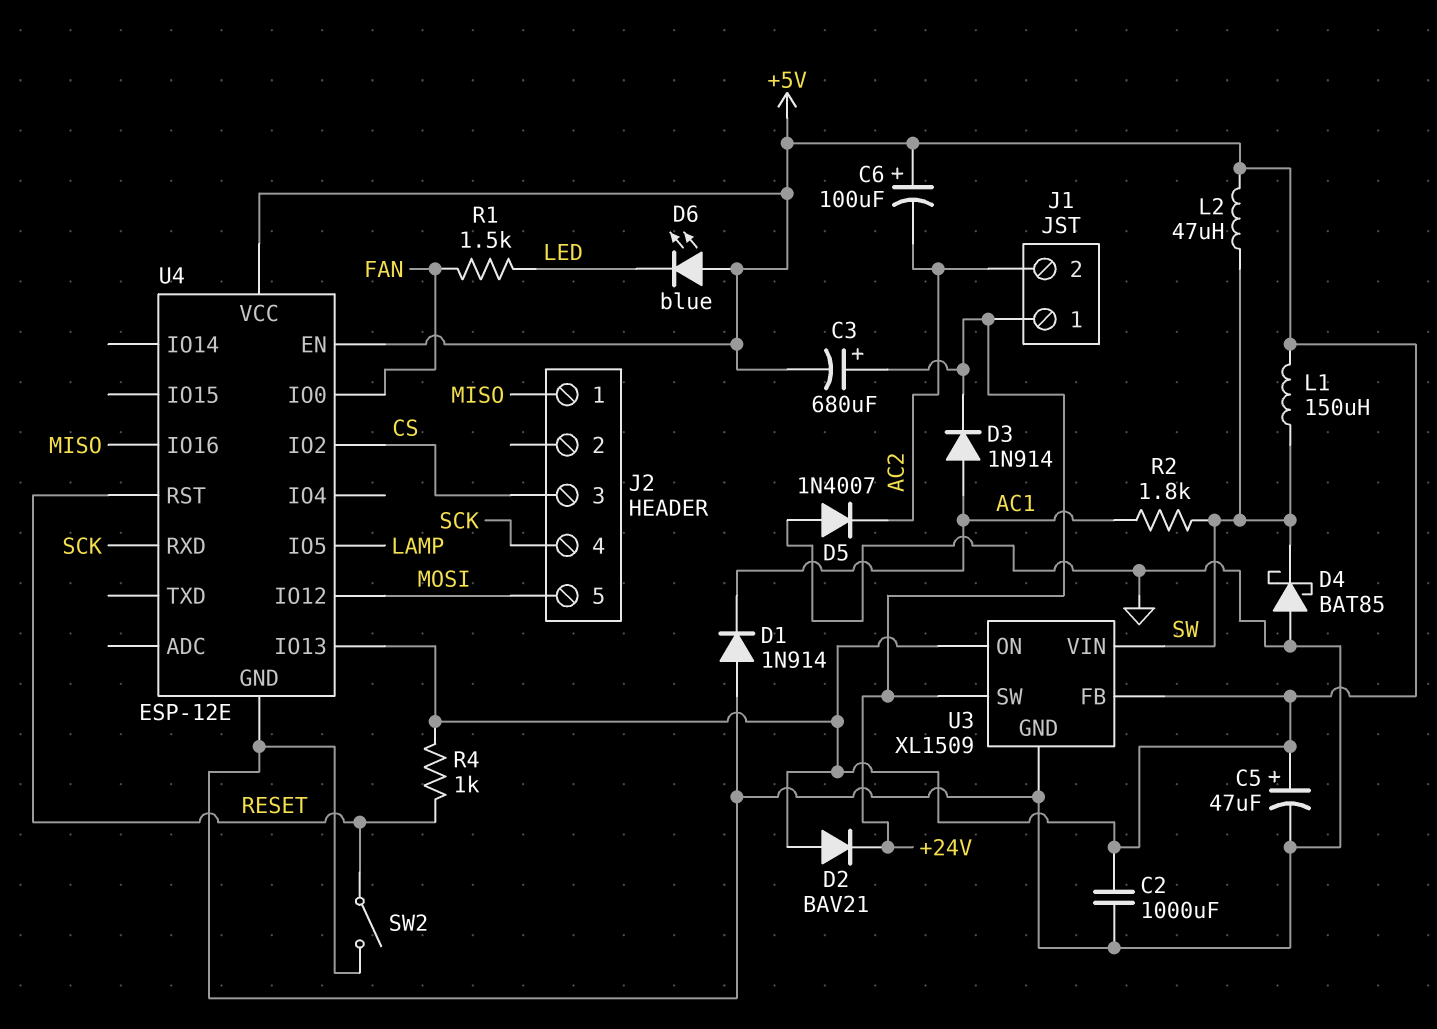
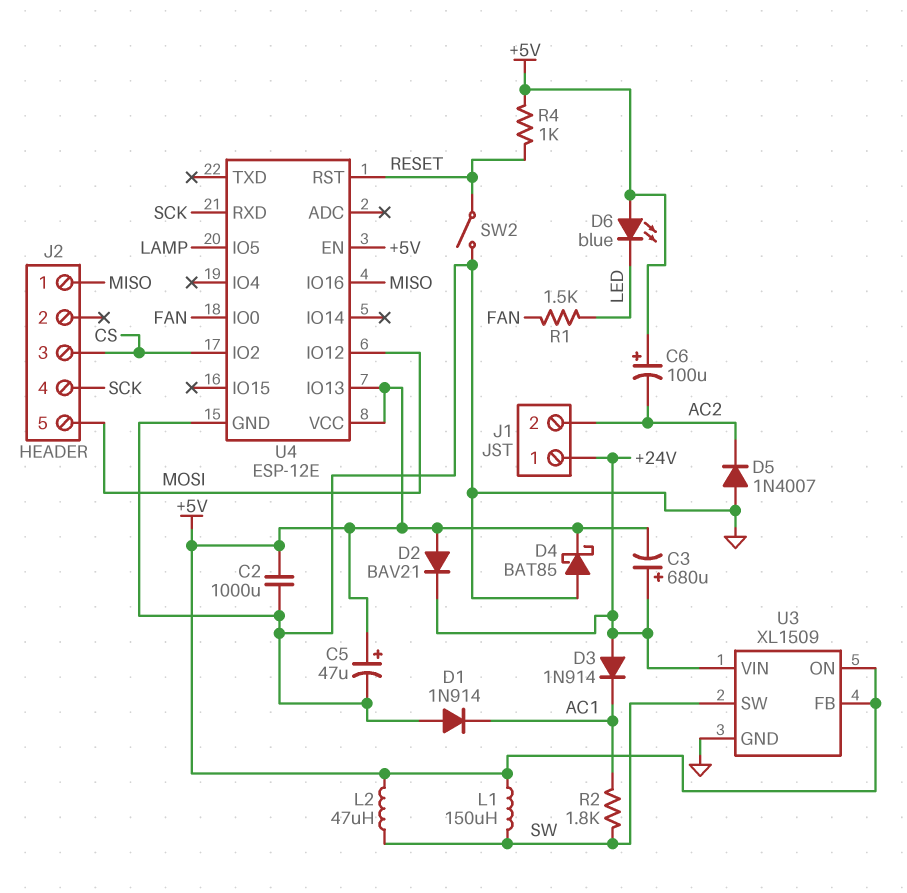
D3: diode 1N914 (A AC1, K +24V) -> diode 1N914 (A +24V, K AC1)
D4: schottky BAT85 (A GND, K SW) -> schottky BAT85 (A GND, K +5V)
U3 pin SW: +24V -> SW
U3 pin VIN: SW -> +24V

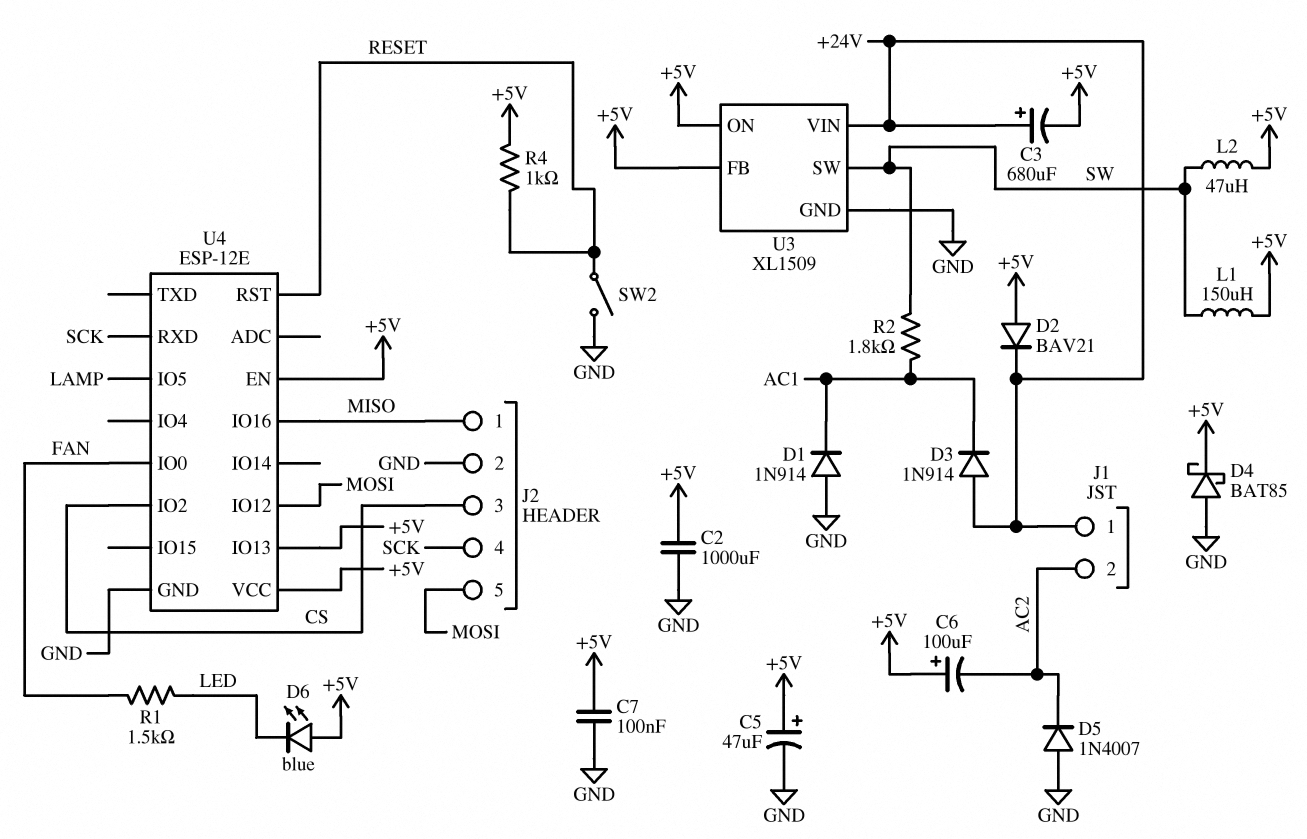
C7: none -> 100nF (+5V, GND)
J2 pin 2: none -> GND

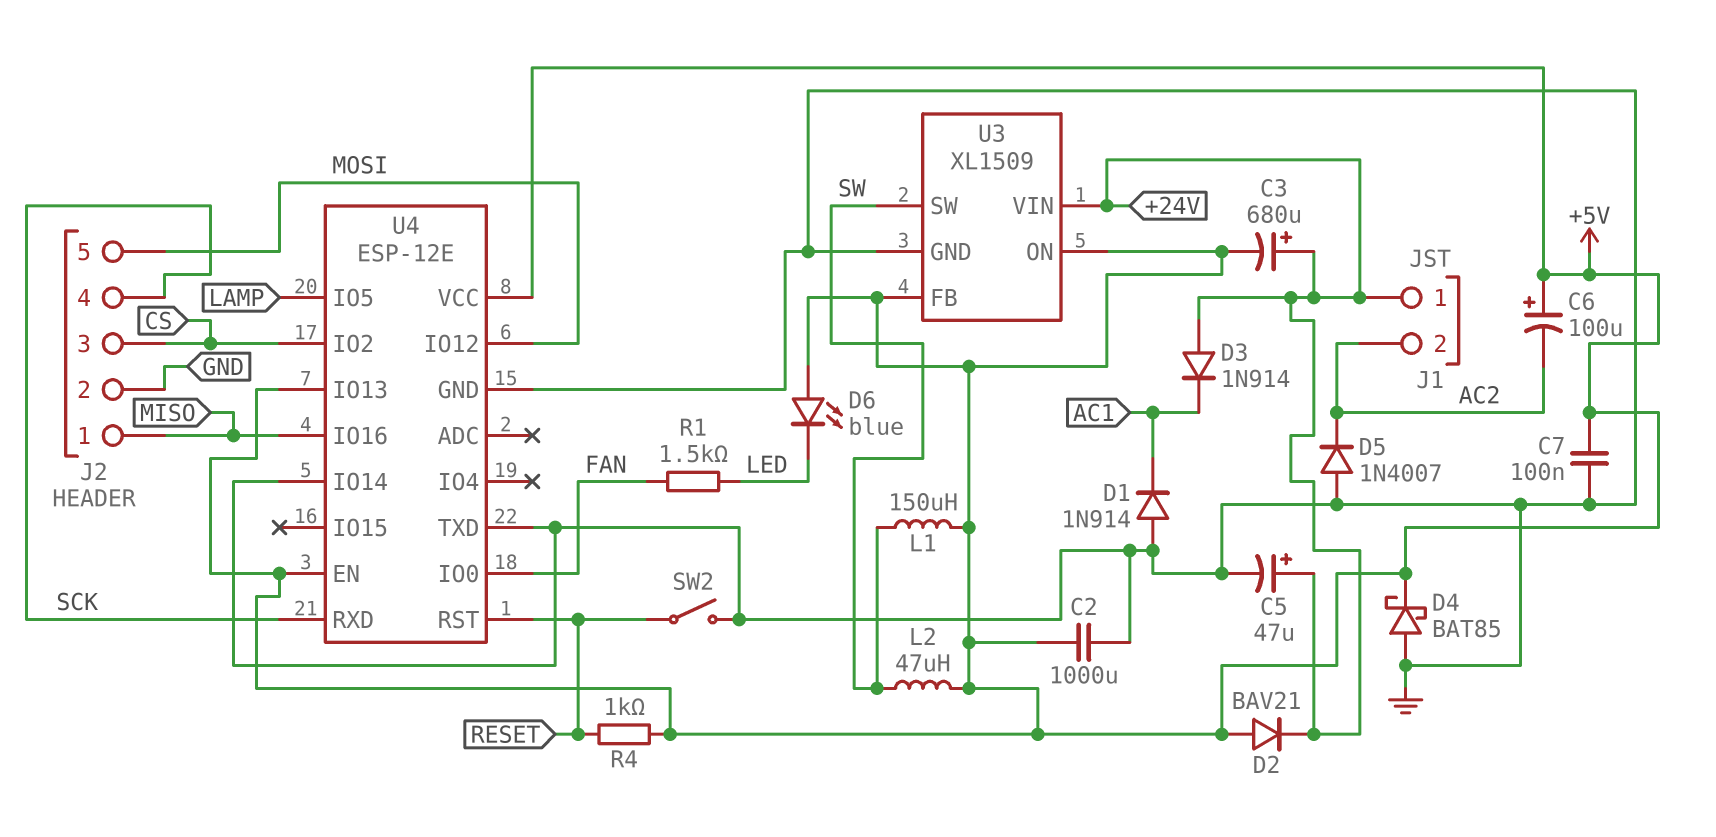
C5: 47uF (plus +5V, minus GND) -> 47uF (plus +24V, minus GND)
R2: 1.8k (AC1, SW) -> none
U4 pin IO14: none -> GND
U4 pin TXD: none -> GND

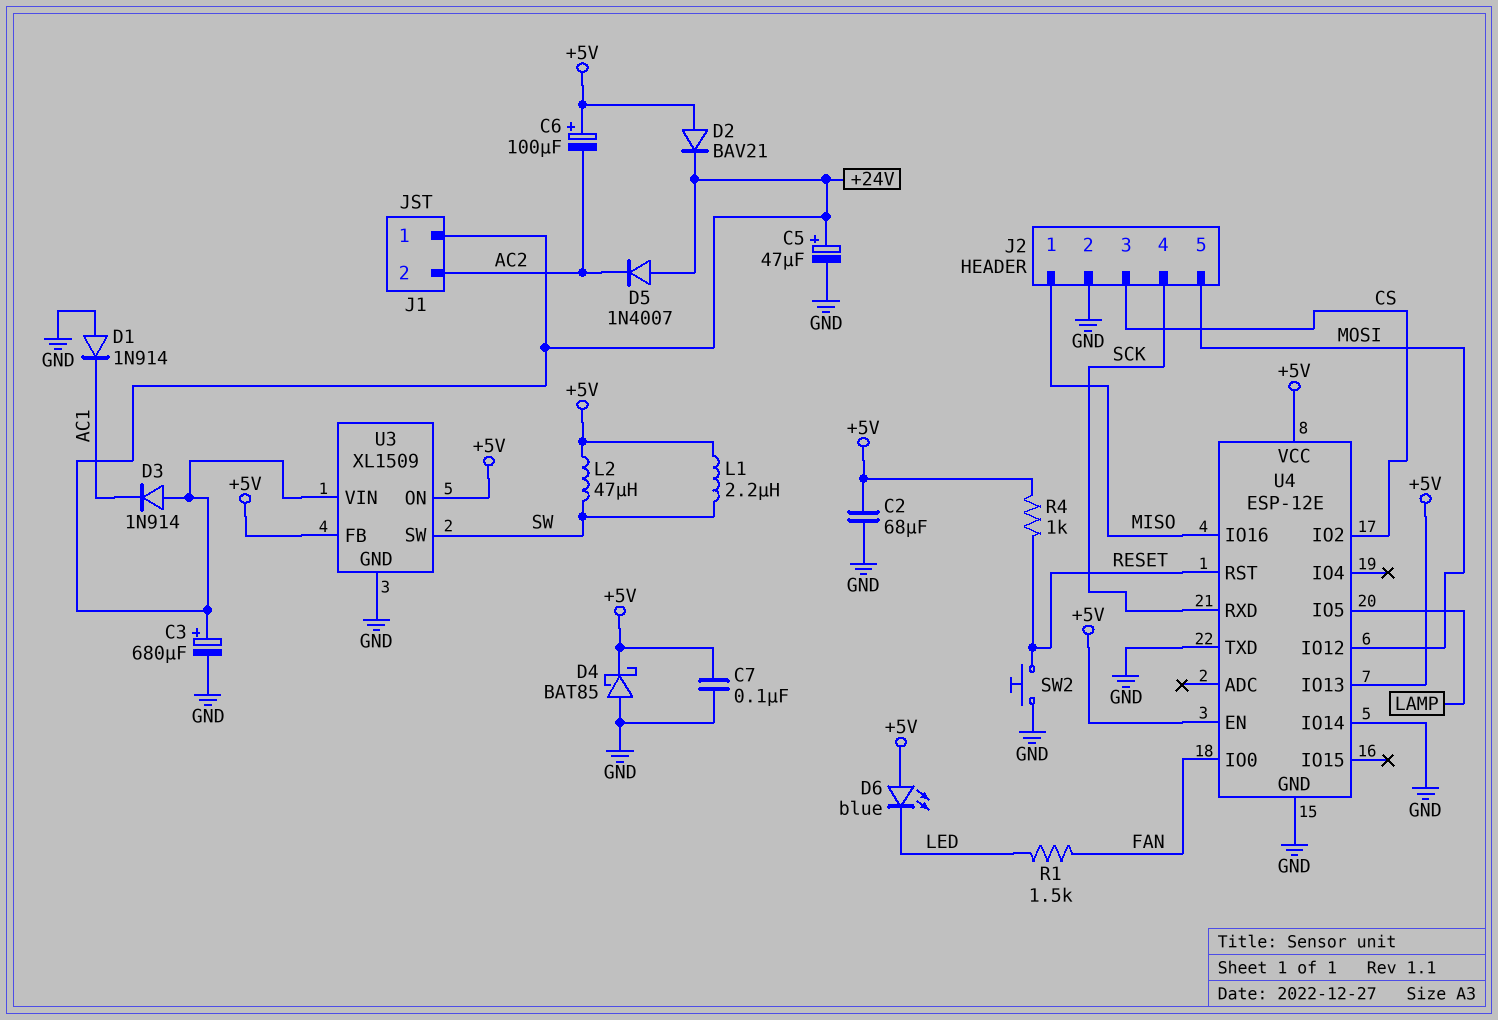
C2: 1000uF (+5V, GND) -> 68uF (+5V, GND)
C3: 680uF (plus +24V, minus +5V) -> 680uF (plus +24V, minus GND)
D5: diode 1N4007 (A GND, K AC2) -> diode 1N4007 (A +24V, K AC2)
L1: 150uH (+5V, SW) -> 2.2uH (+5V, SW)
SW2: switch (GND, RESET) -> button (GND, RESET)

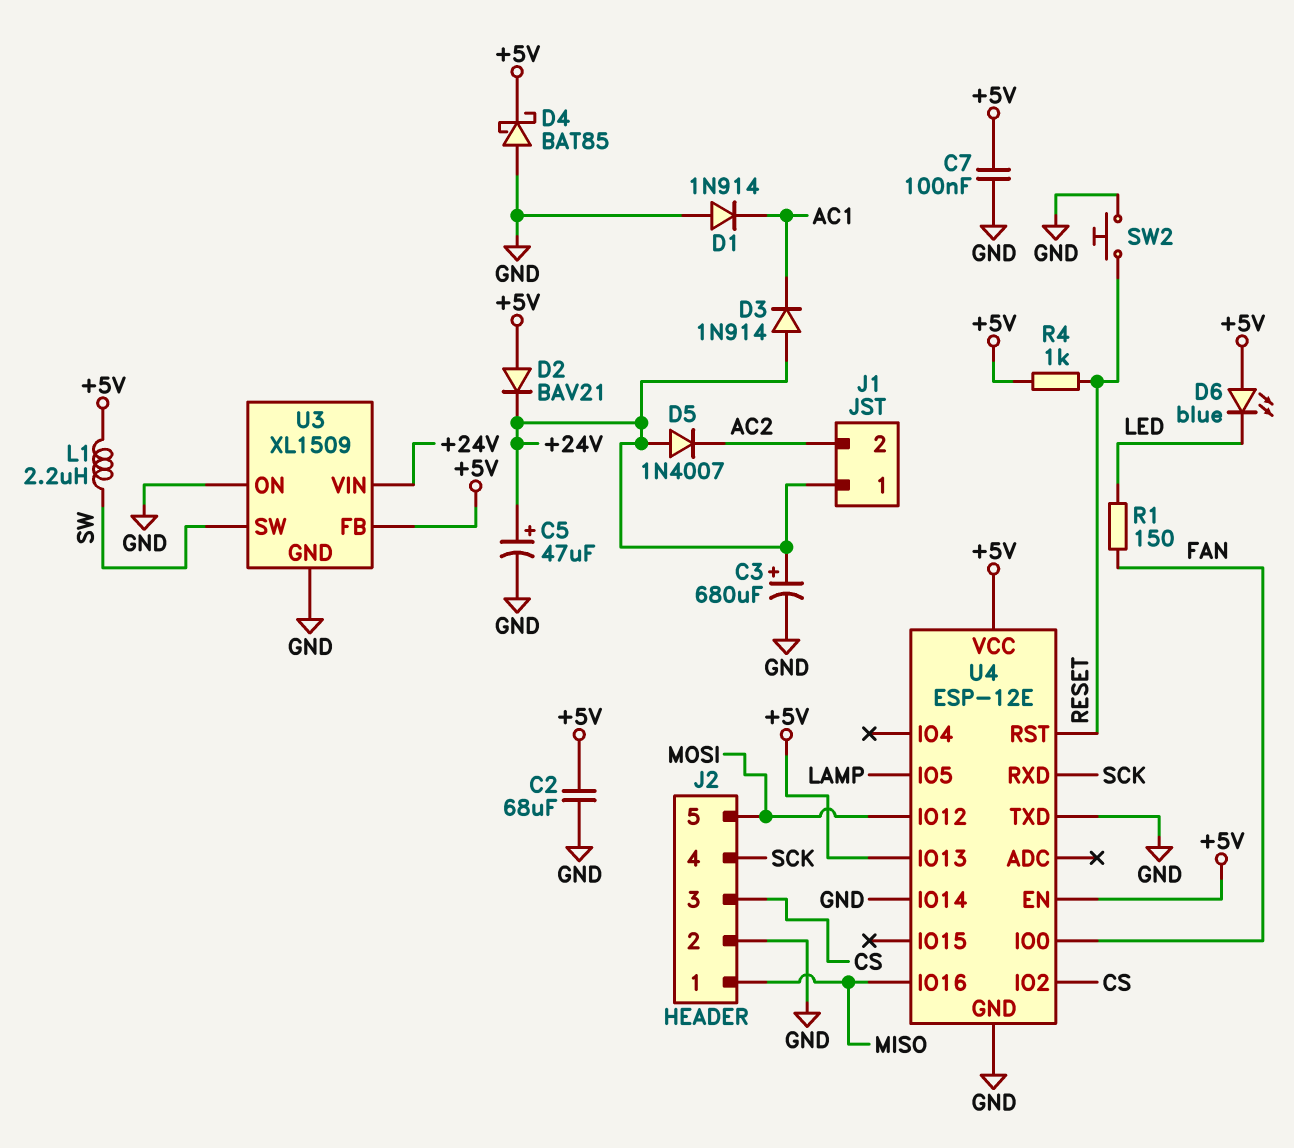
C6: 100uF (plus +5V, minus AC2) -> none
L2: 47uH (+5V, SW) -> none
R1: 1.5k (FAN, LED) -> 150 (FAN, LED)
U3 pin ON: +5V -> GND

